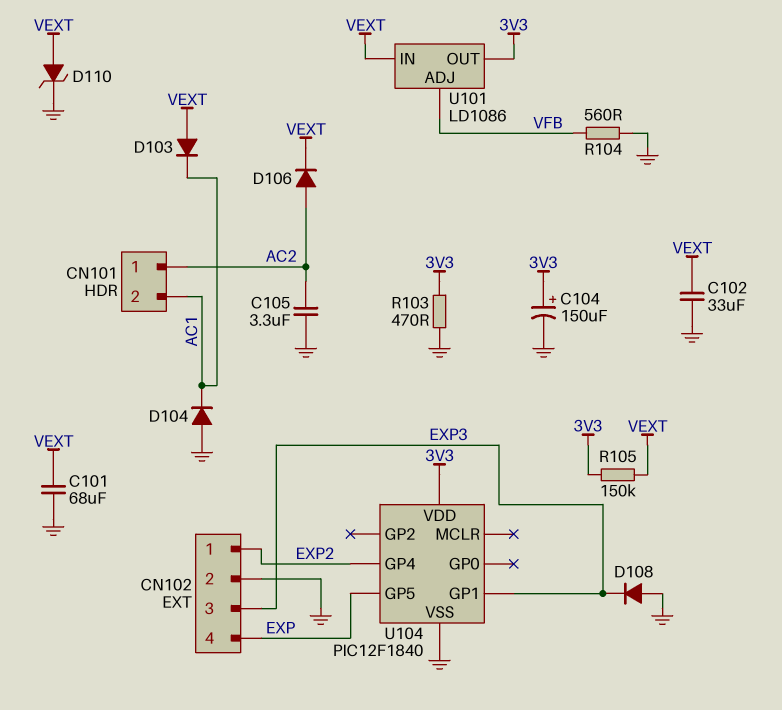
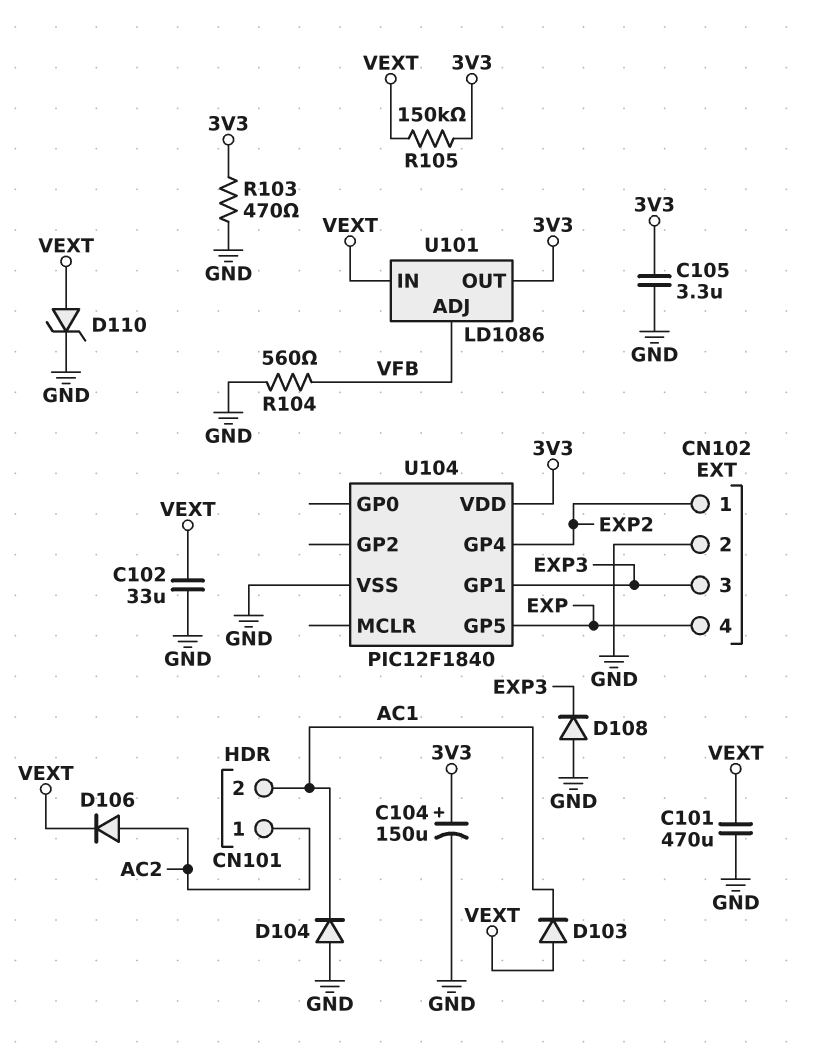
C101: 68uF (GND, VEXT) -> 470uF (GND, VEXT)
C105: 3.3uF (AC2, GND) -> 3.3uF (3V3, GND)

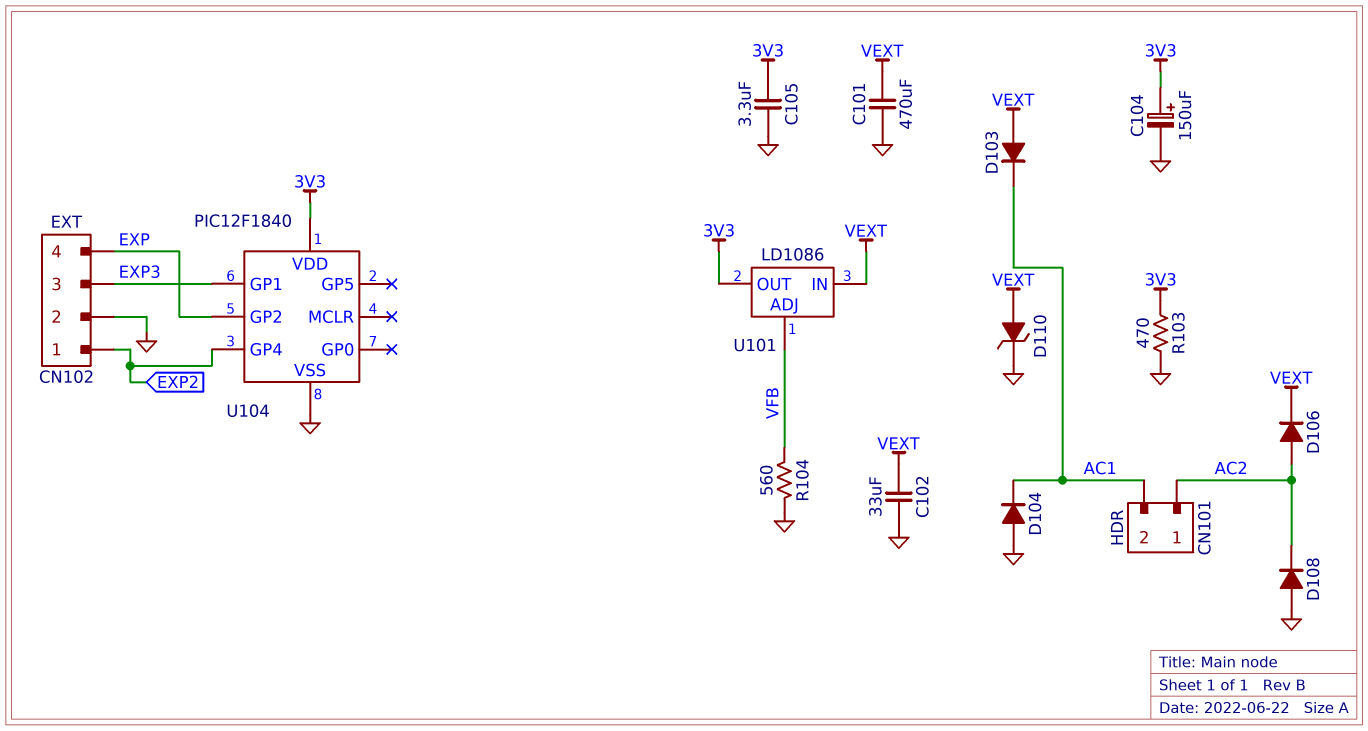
D108: diode (A GND, K EXP3) -> diode (A GND, K AC2)
R105: 150k (3V3, VEXT) -> none
U104 pin GP2: none -> EXP
U104 pin GP5: EXP -> none

